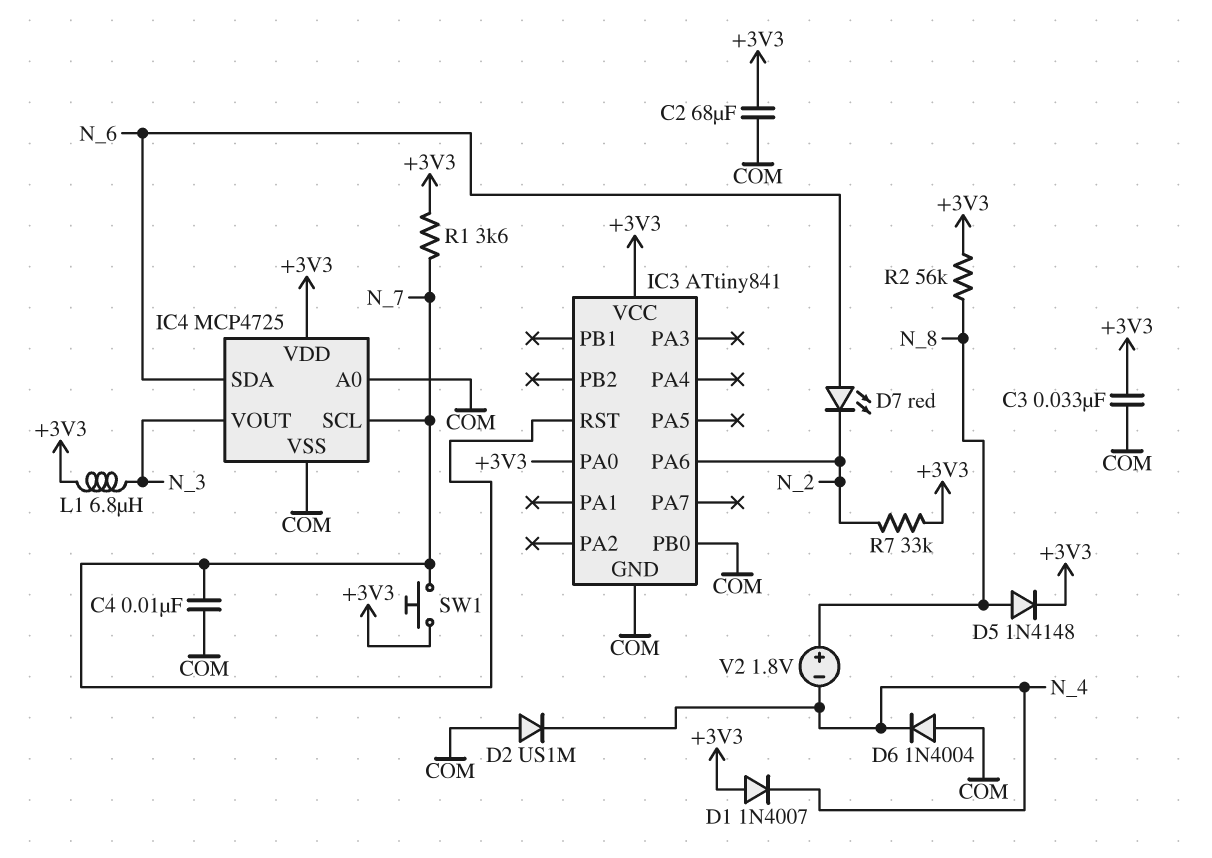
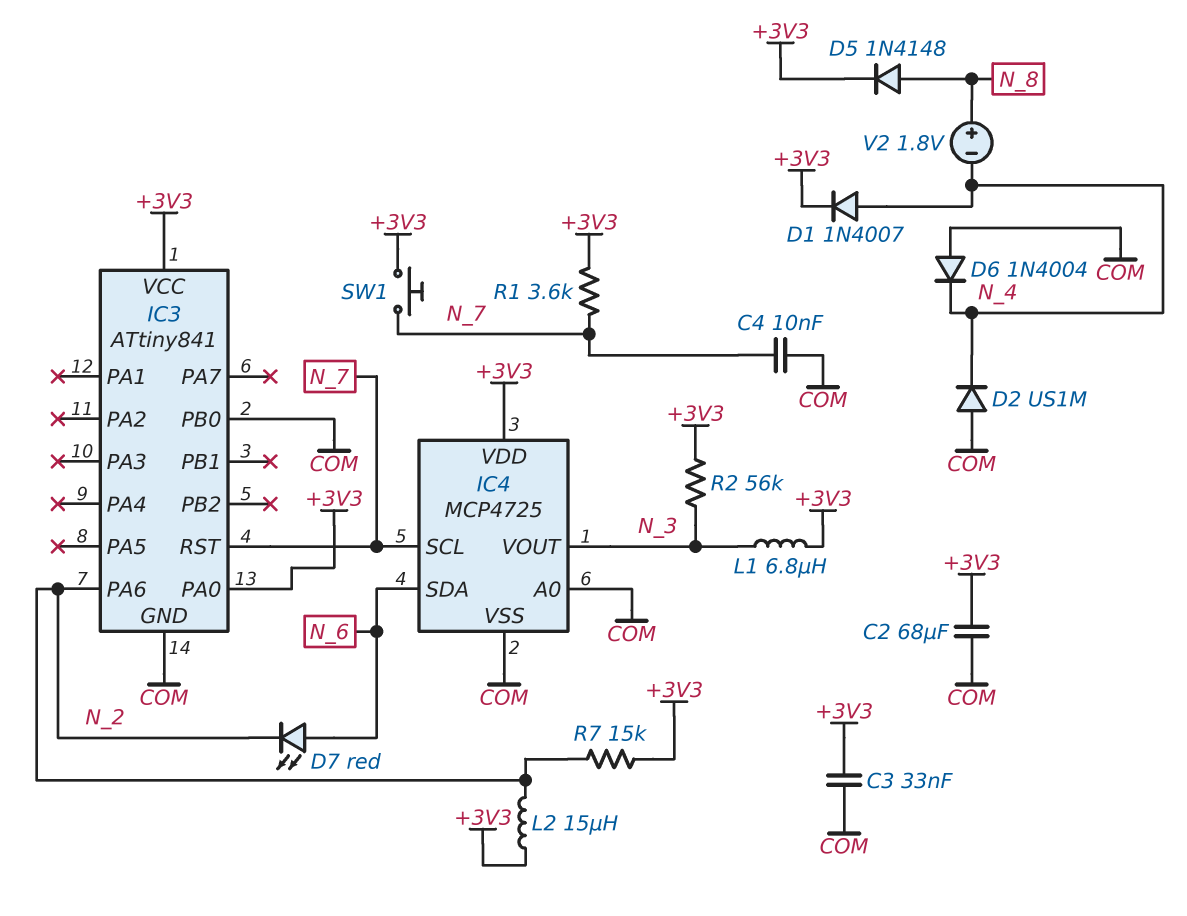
D1: diode 1N4007 (A +3V3, K N_4) -> diode 1N4007 (A N_4, K +3V3)
L2: none -> 15uH (+3V3, N_2)
R2: 56k (+3V3, N_8) -> 56k (+3V3, N_3)
R7: 33k (+3V3, N_2) -> 15k (+3V3, N_2)

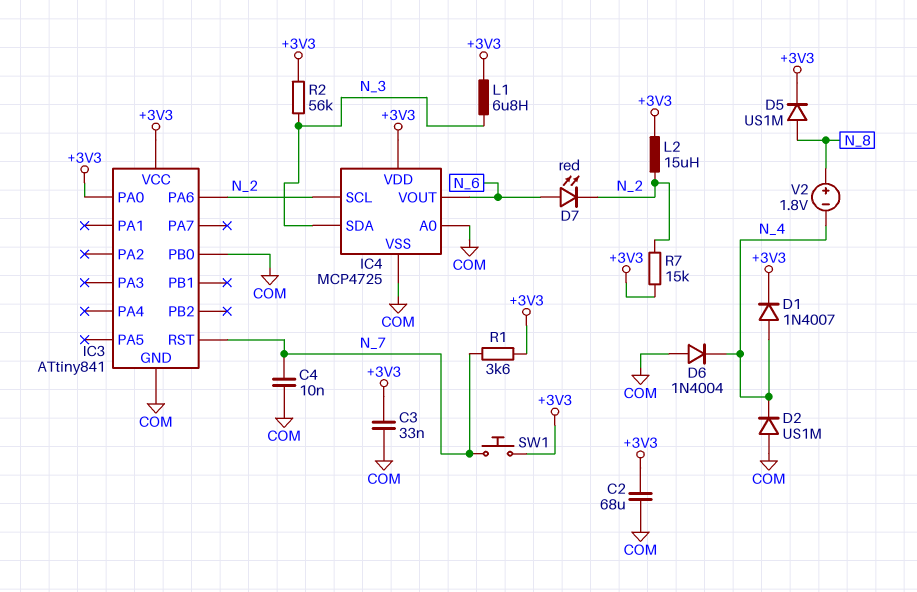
D5: diode 1N4148 (A N_8, K +3V3) -> diode US1M (A N_8, K +3V3)
IC4 pin SCL: N_7 -> N_2
IC4 pin SDA: N_6 -> N_3
IC4 pin VOUT: N_3 -> N_6

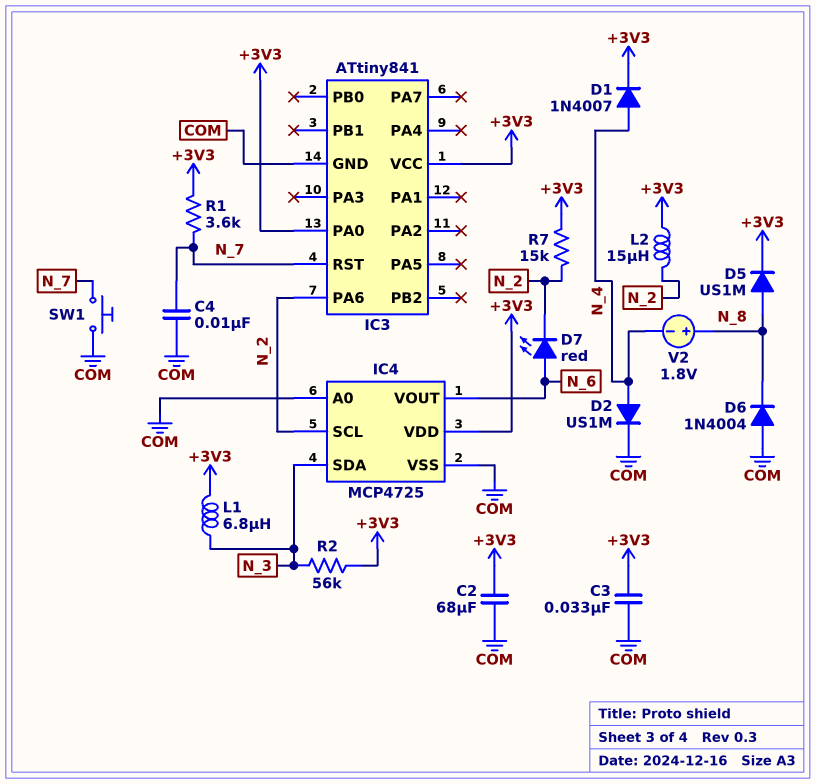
D2: diode US1M (A COM, K N_4) -> diode US1M (A N_4, K COM)
D6: diode 1N4004 (A COM, K N_4) -> diode 1N4004 (A COM, K N_8)
IC3 pin PB0: COM -> none
SW1: button (+3V3, N_7) -> button (COM, N_7)

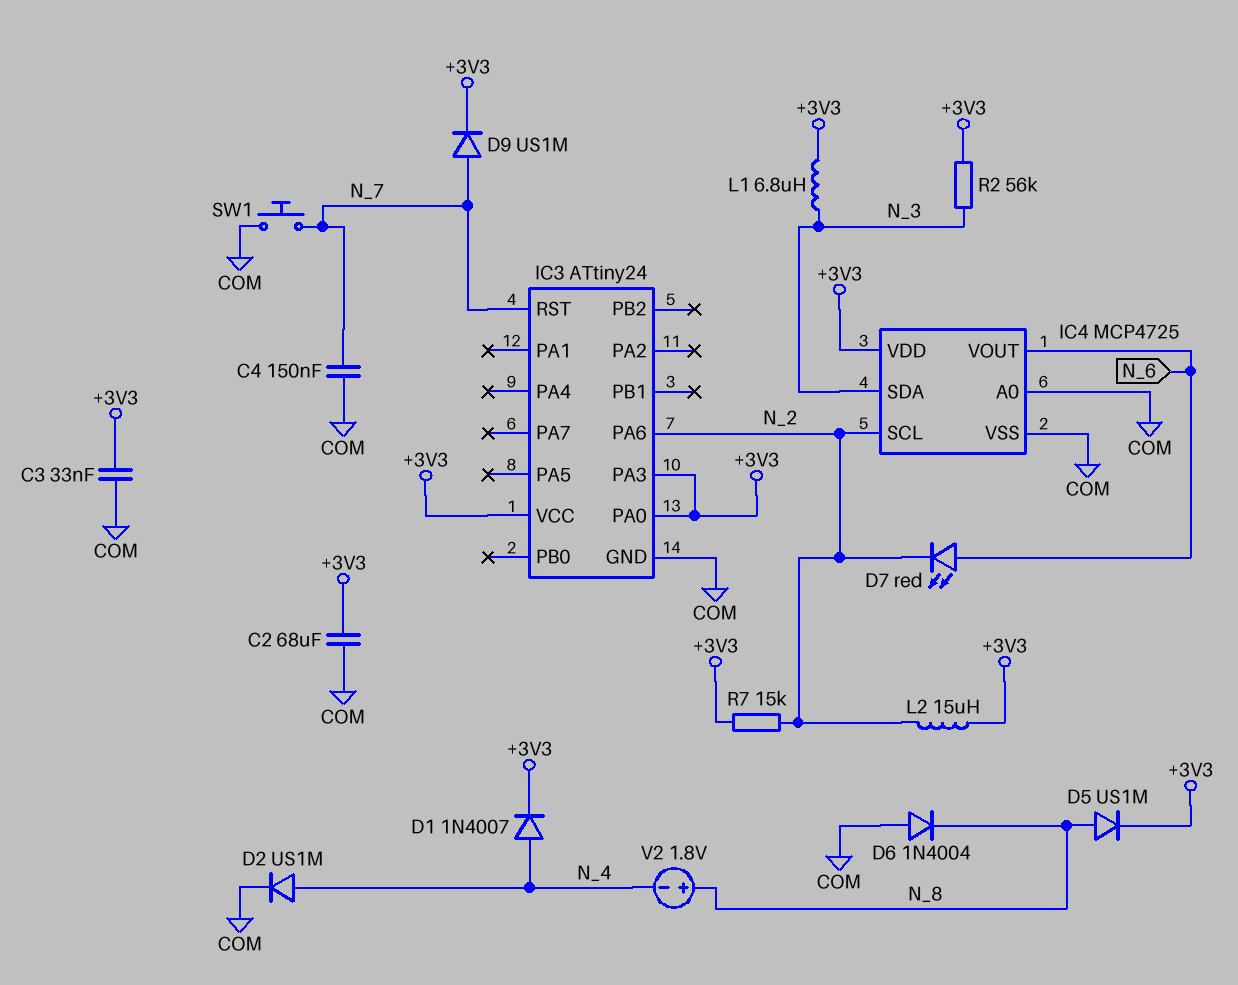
C4: 10nF (COM, N_7) -> 150nF (COM, N_7)
D9: none -> diode US1M (A N_7, K +3V3)
IC3: ATtiny841 -> ATtiny24
IC3 pin PA3: none -> +3V3
R1: 3.6k (+3V3, N_7) -> none

